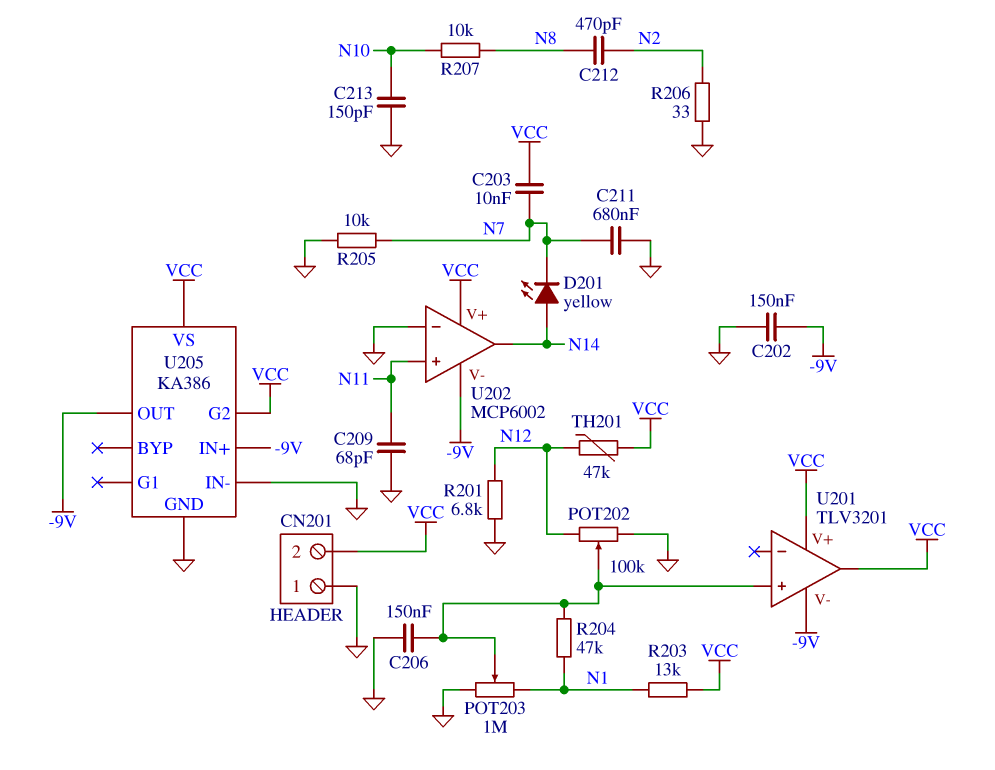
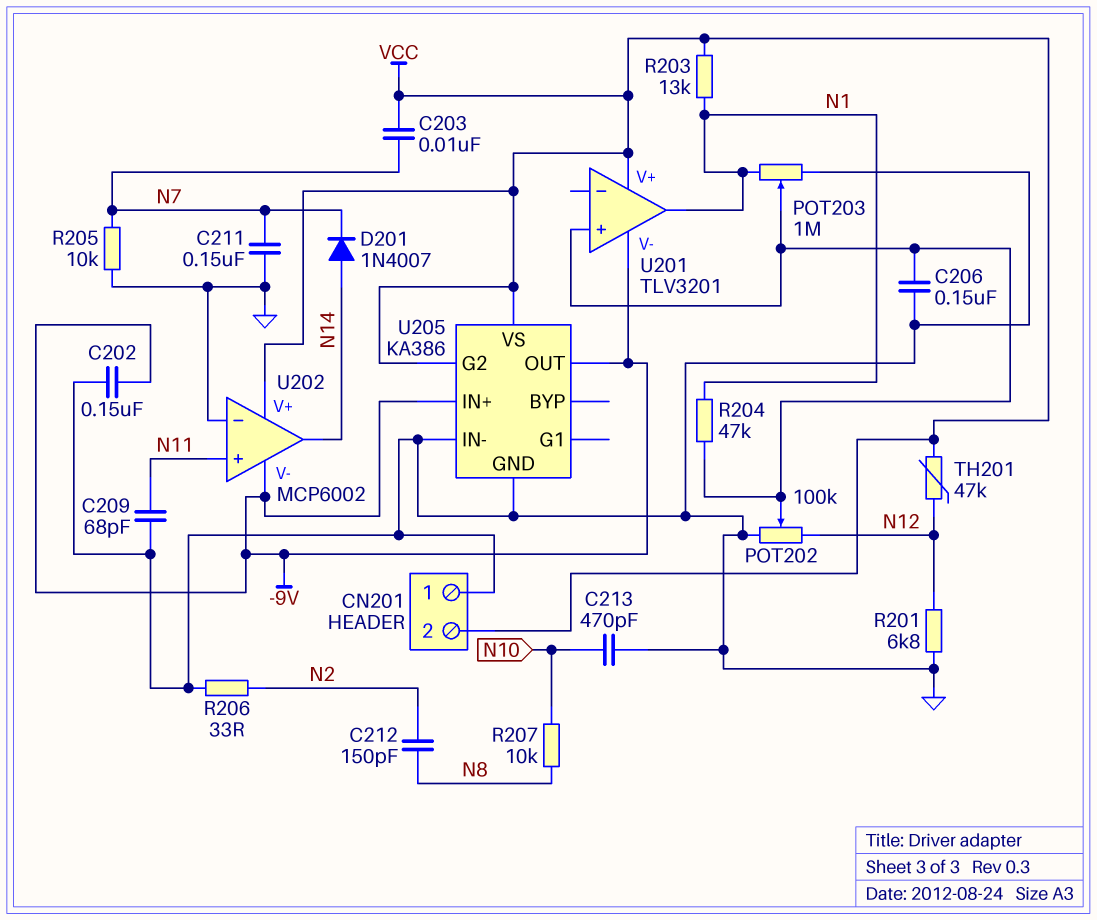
C211: 680nF (GND, N7) -> 150nF (GND, N7)
C212: 470pF (N2, N8) -> 150pF (N2, N8)
C213: 150pF (GND, N10) -> 470pF (GND, N10)
D201: LED yellow (A N14, K N7) -> diode 1N4007 (A N14, K N7)
U201 pin out: VCC -> N1

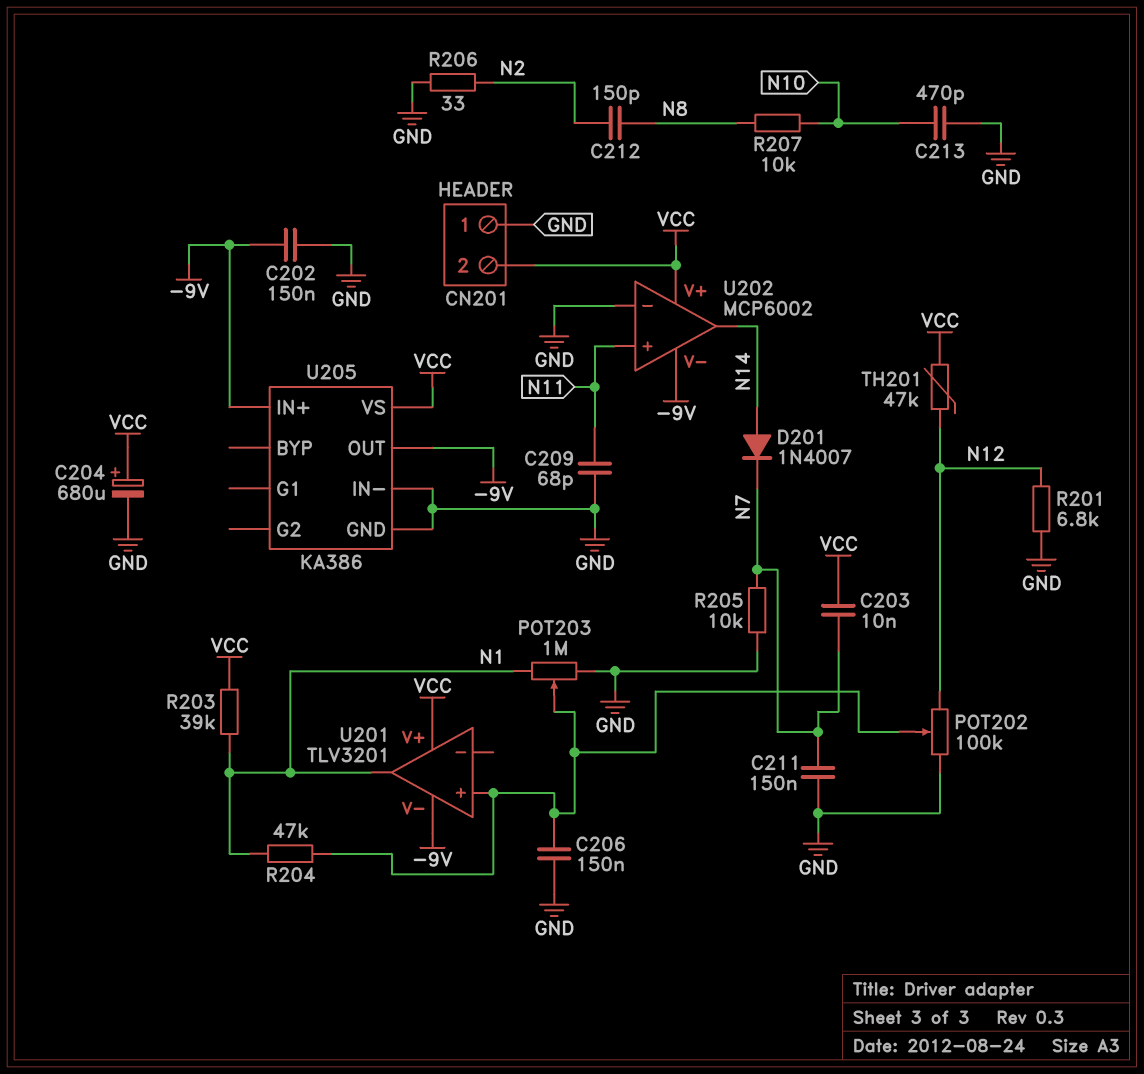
C204: none -> 680uF (plus VCC, minus GND)
R203: 13k (N1, VCC) -> 39k (N1, VCC)
U205 pin G2: VCC -> none

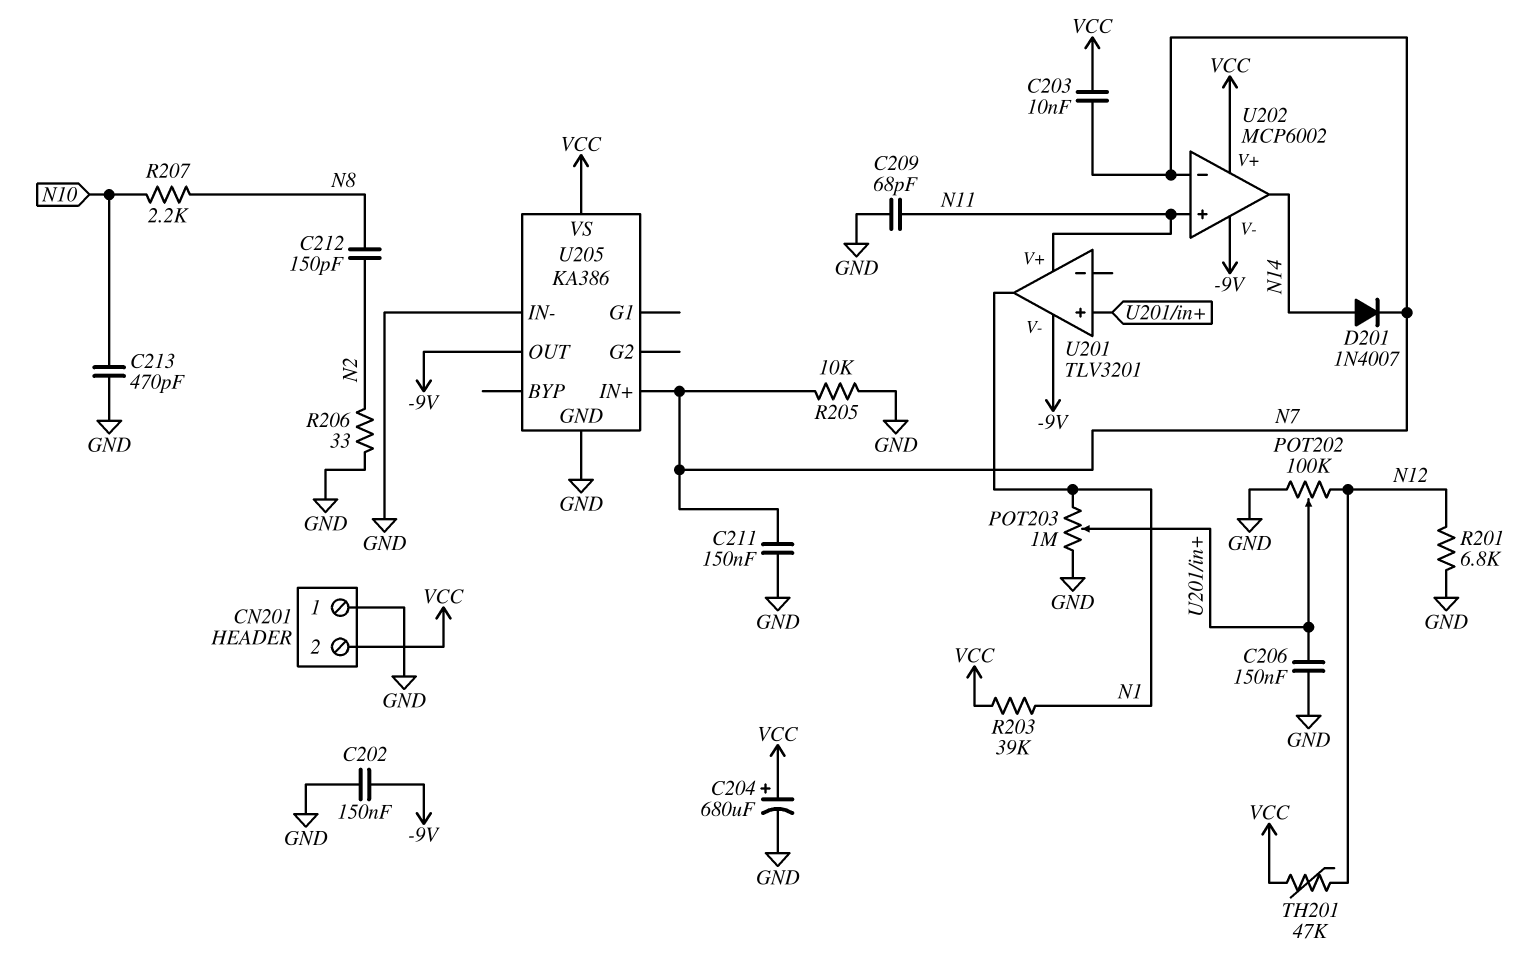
R204: 47k (N1, U201/in+) -> none
R207: 10k (N8, N10) -> 2.2k (N8, N10)
U201 pin V+: VCC -> N11
U202 pin in-: GND -> N7
U205 pin IN+: -9V -> N7

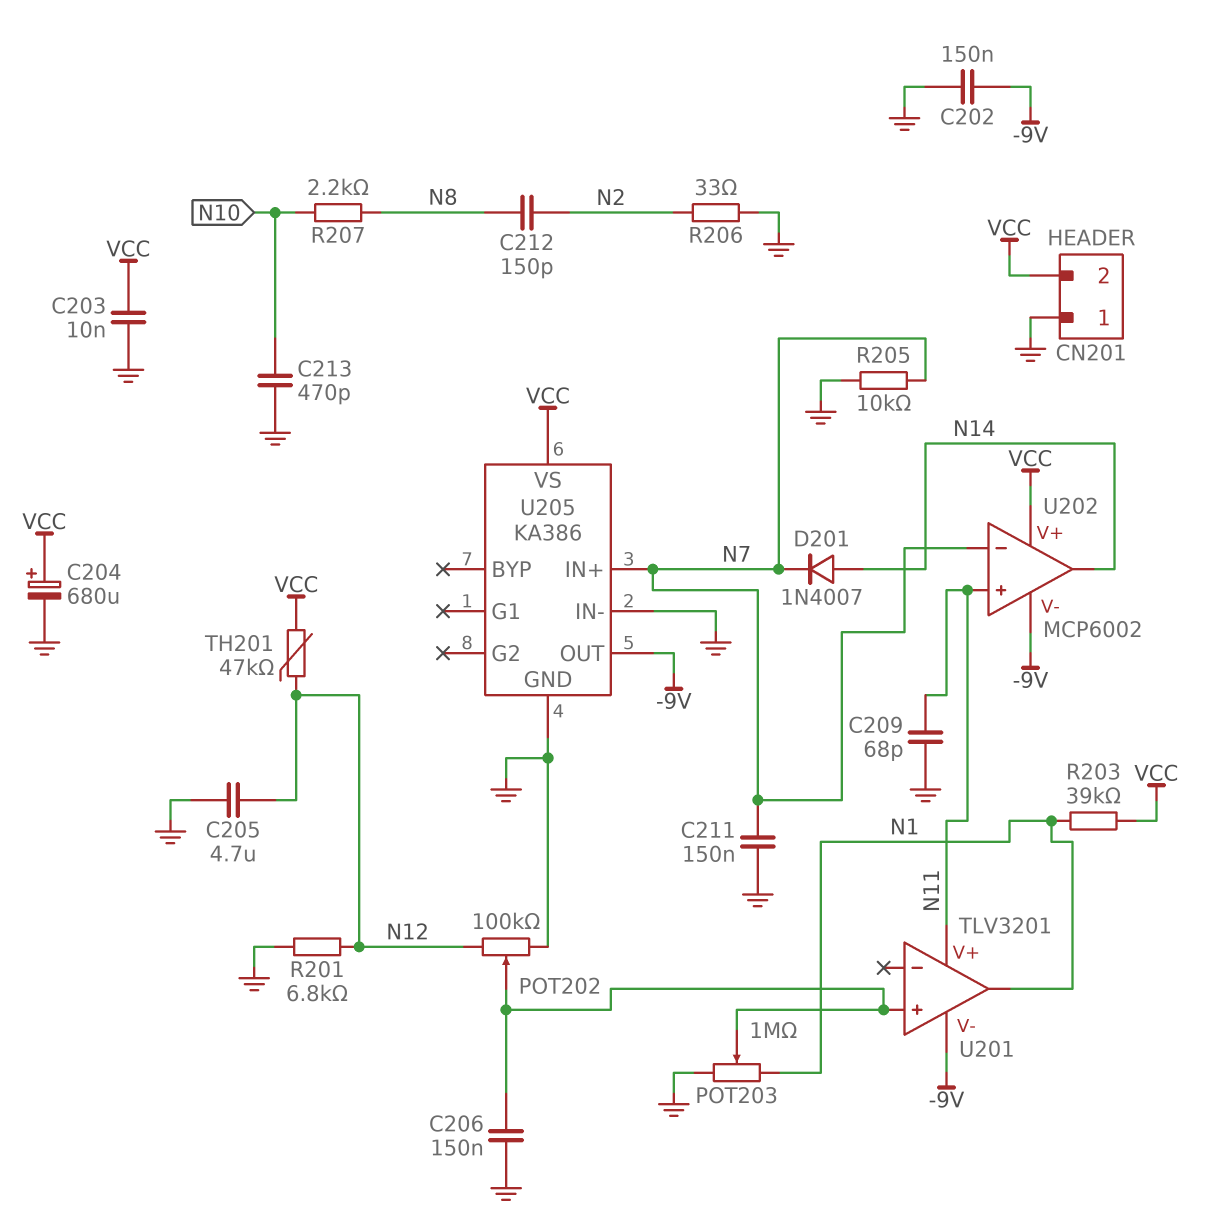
C203: 10nF (N7, VCC) -> 10nF (GND, VCC)
C205: none -> 4.7uF (GND, N12)

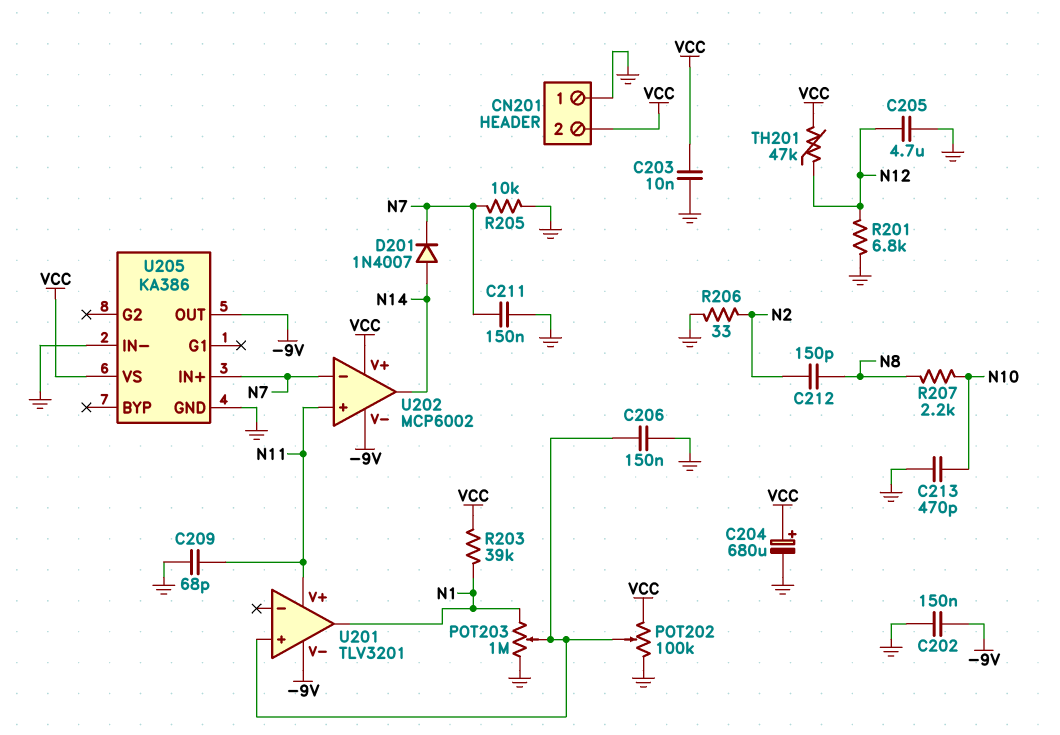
POT202: 100k (GND, N12, wiper U201/in+) -> 100k (GND, VCC, wiper U201/in+)

